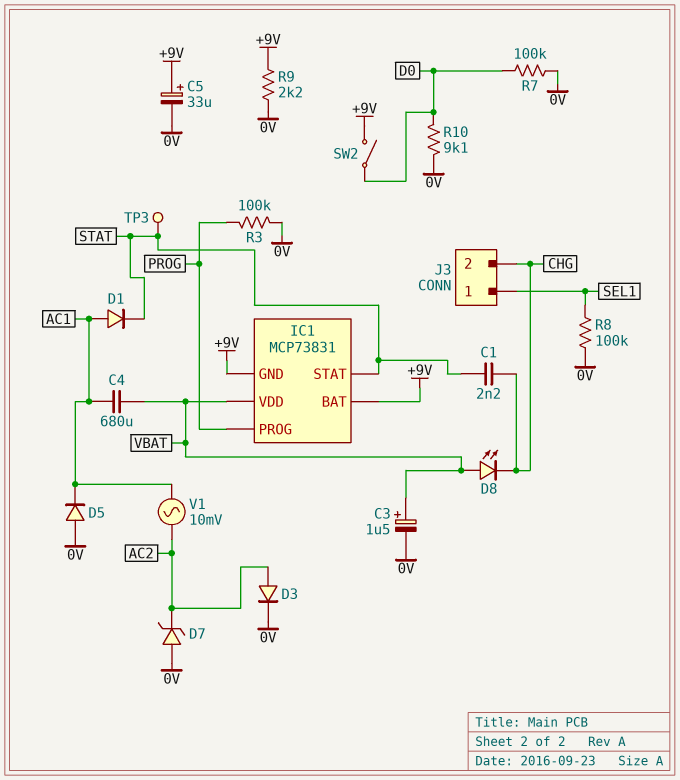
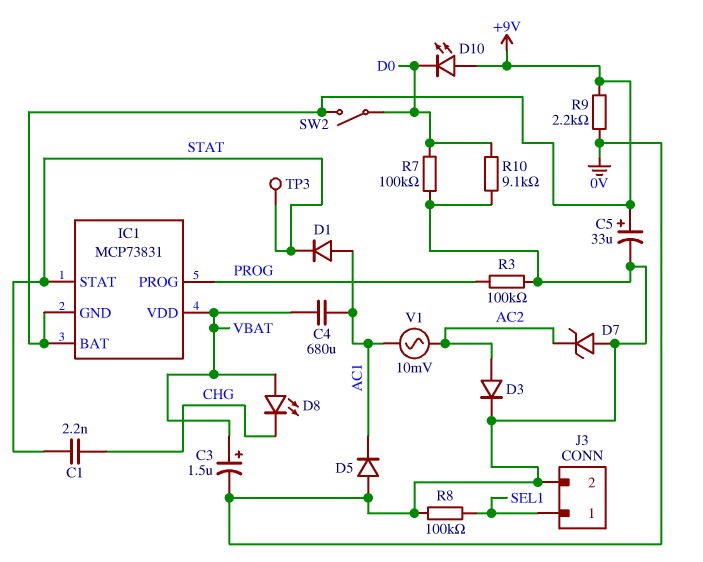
D10: none -> LED (A +9V, K D0)
J3 pin 2: CHG -> 0V

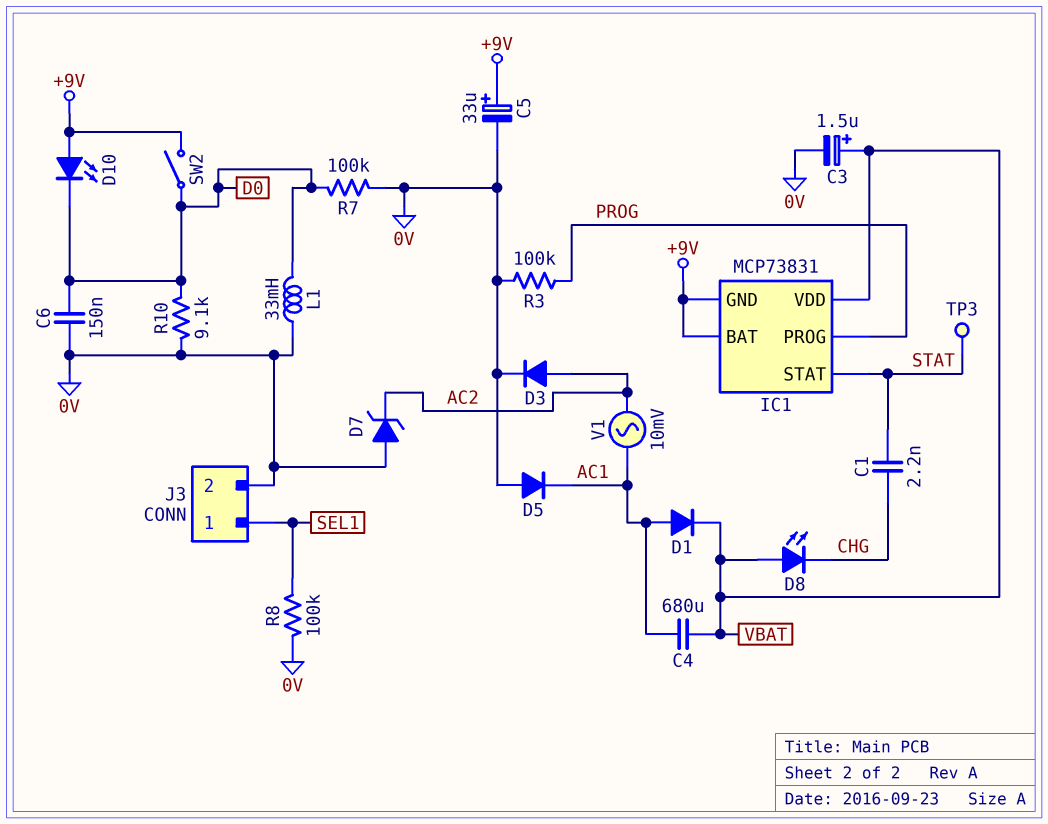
C6: none -> 150nF (0V, D0)
D1: diode (A AC1, K STAT) -> diode (A AC1, K VBAT)
L1: none -> 33mH (0V, D0)
R9: 2.2k (+9V, 0V) -> none

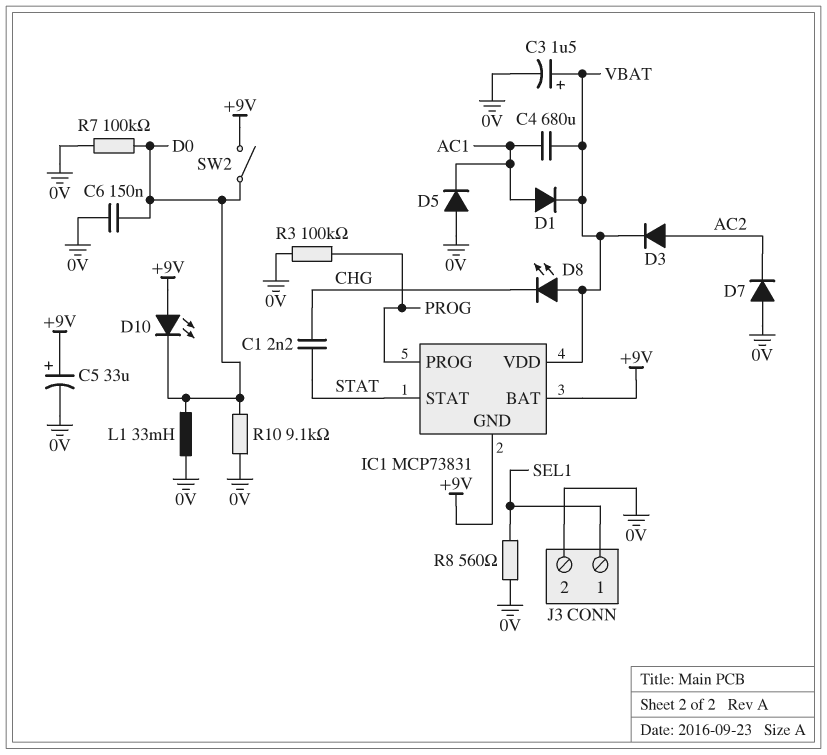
D3: diode (A AC2, K 0V) -> diode (A AC2, K VBAT)
D7: zener (A 0V, K AC2) -> diode (A 0V, K AC2)
R8: 100k (0V, SEL1) -> 560 (0V, SEL1)
TP3: test point (STAT) -> none
V1: AC 10mV (AC1, AC2) -> none

